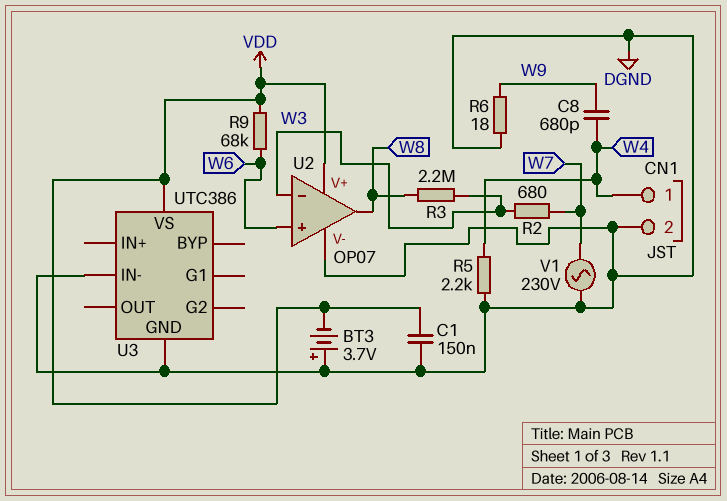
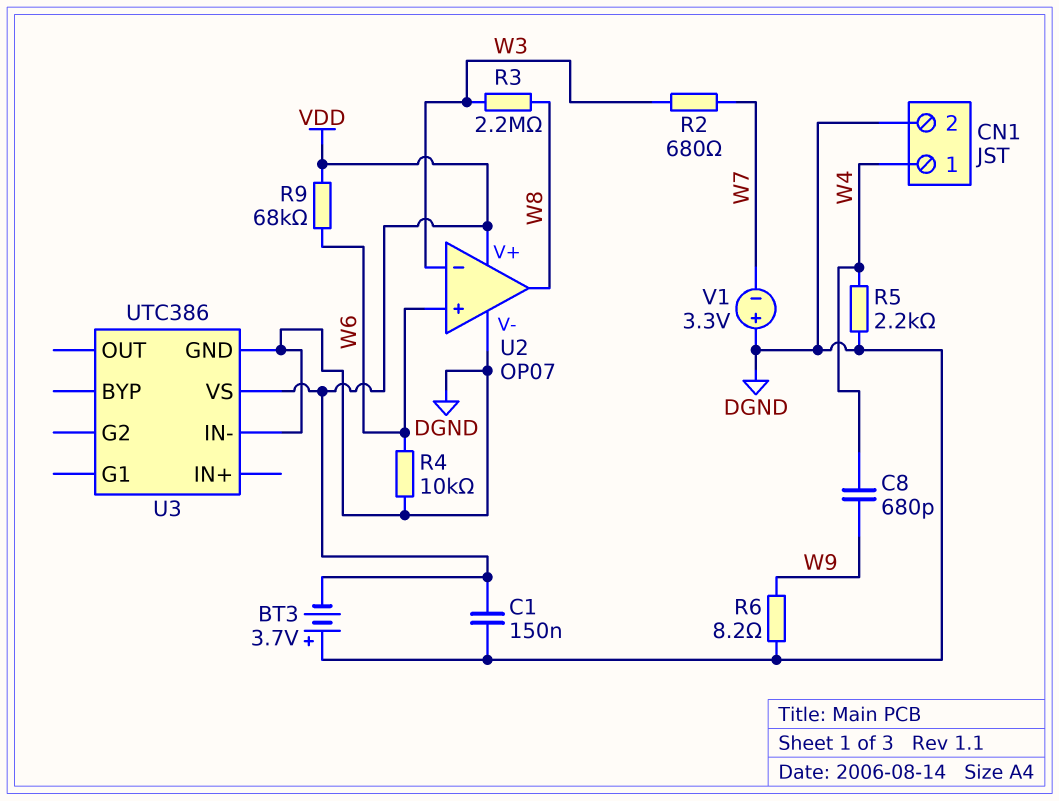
R4: none -> 10k (DGND, W6)
R6: 18 (DGND, W9) -> 8.2 (DGND, W9)
V1: AC 230V (DGND, W7) -> 3.3V (plus DGND, minus W7)

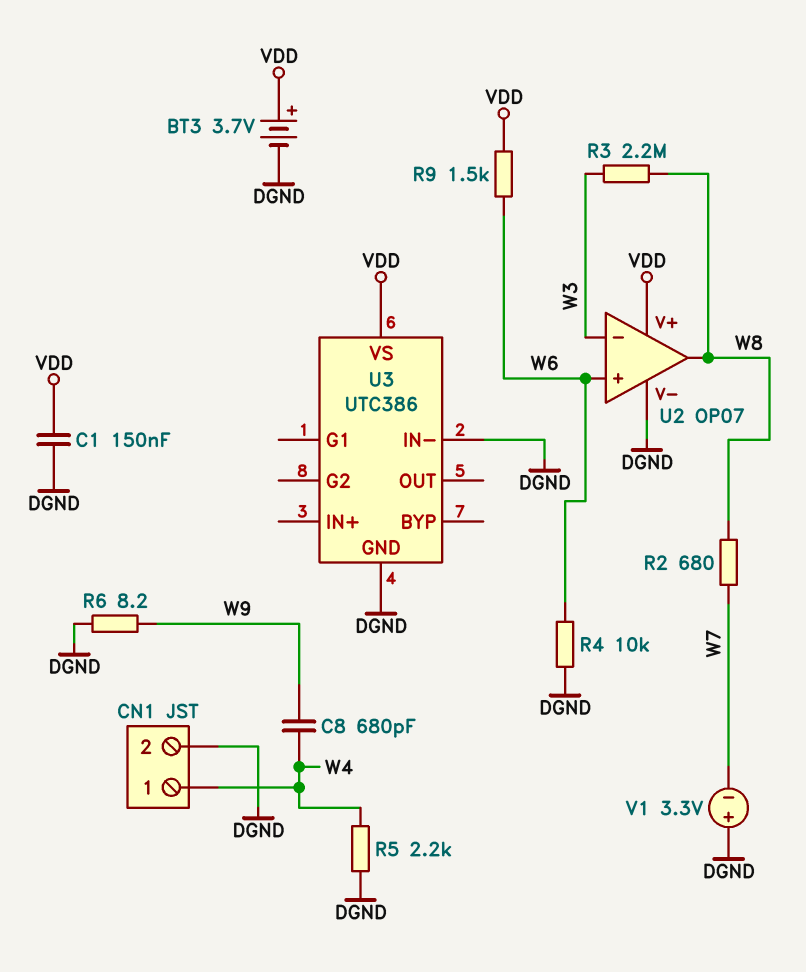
BT3: 3.7V (plus DGND, minus VDD) -> 3.7V (plus VDD, minus DGND)
R2: 680 (W3, W7) -> 680 (W7, W8)
R9: 68k (VDD, W6) -> 1.5k (VDD, W6)

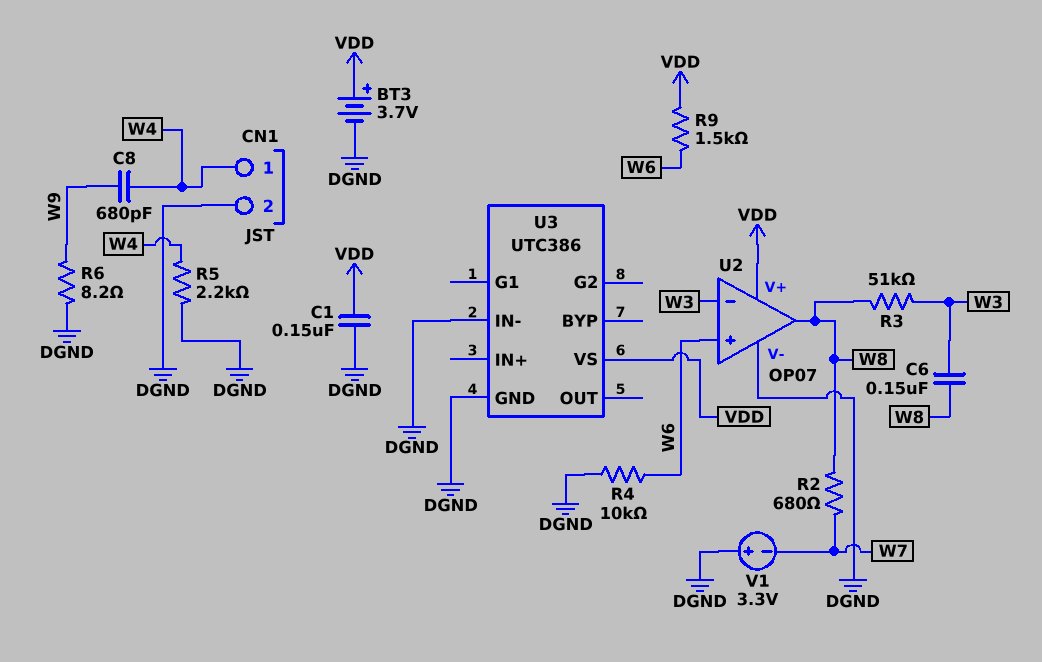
C6: none -> 150nF (W3, W8)
R3: 2.2M (W3, W8) -> 51k (W3, W8)

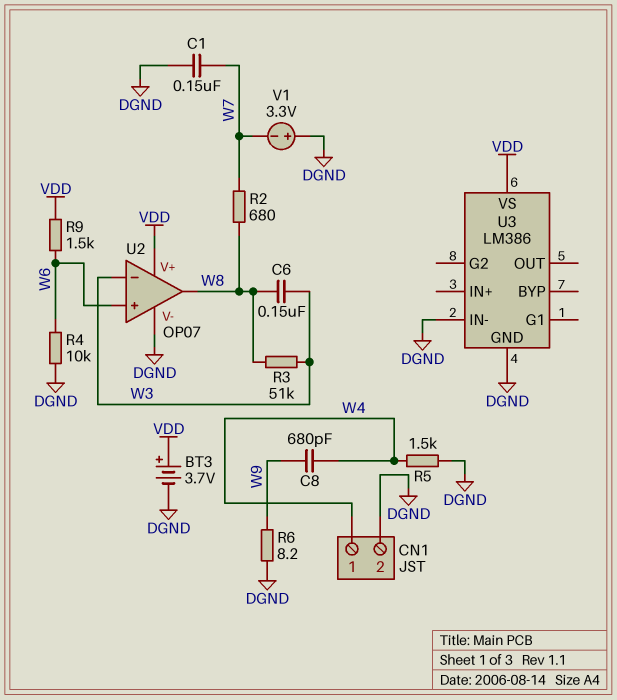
C1: 150nF (DGND, VDD) -> 150nF (DGND, W7)
R5: 2.2k (DGND, W4) -> 1.5k (DGND, W4)
U3: UTC386 -> LM386

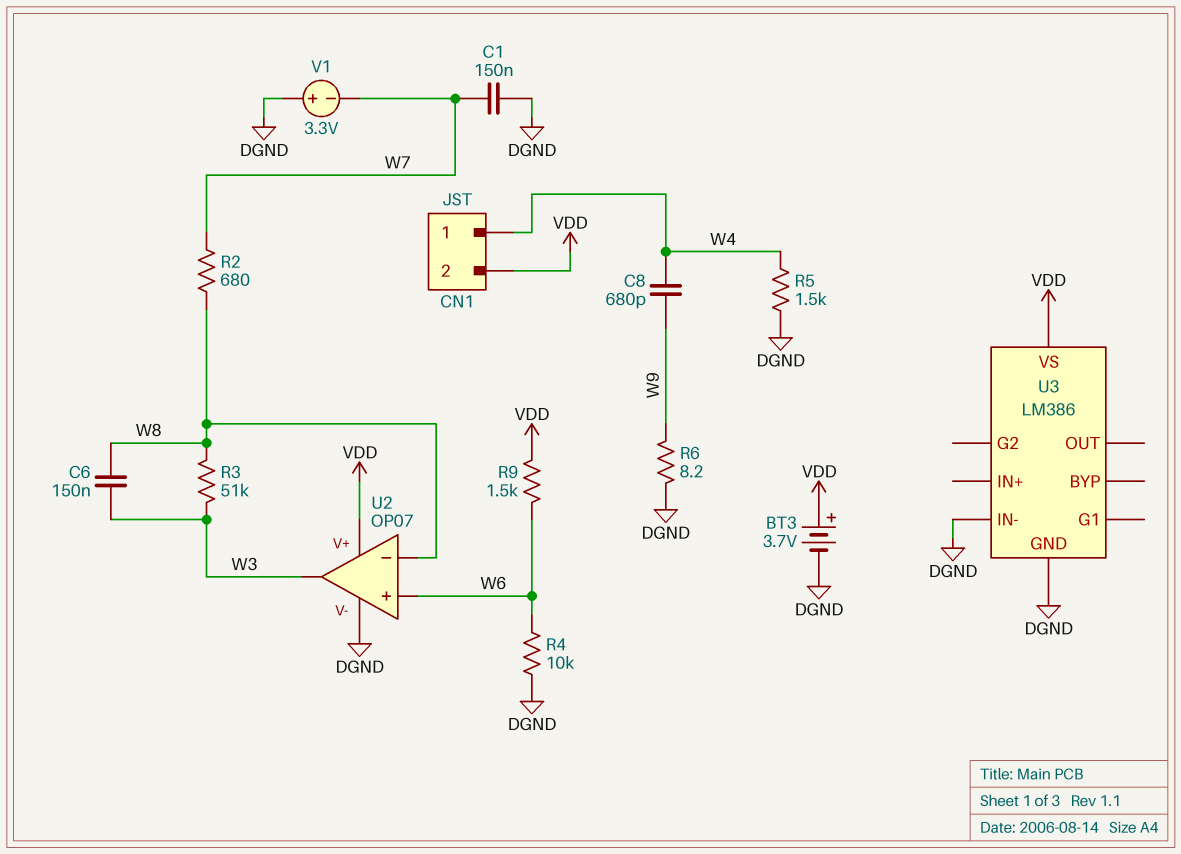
CN1 pin 2: DGND -> VDD
U2 pin in-: W3 -> W8
U2 pin out: W8 -> W3

